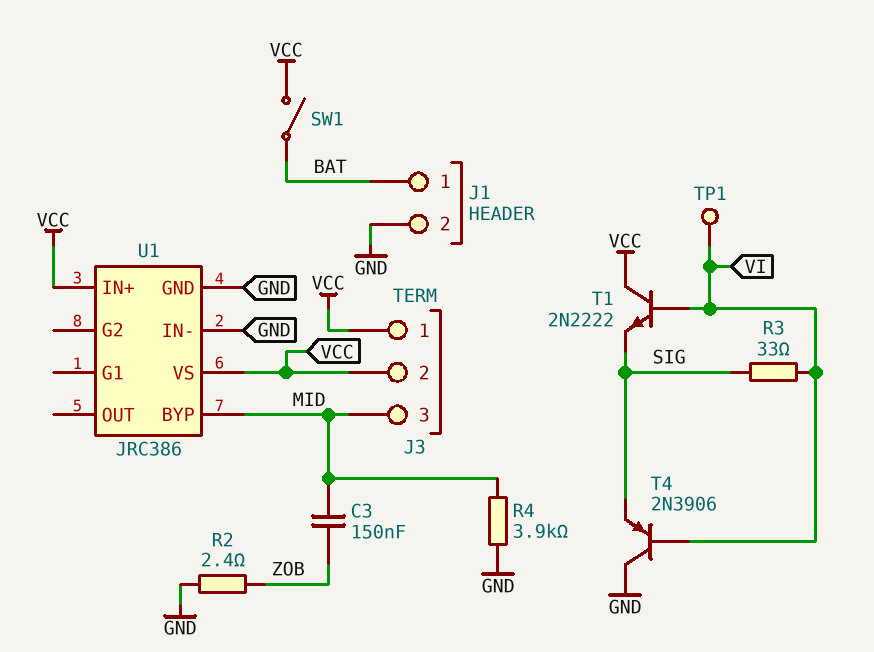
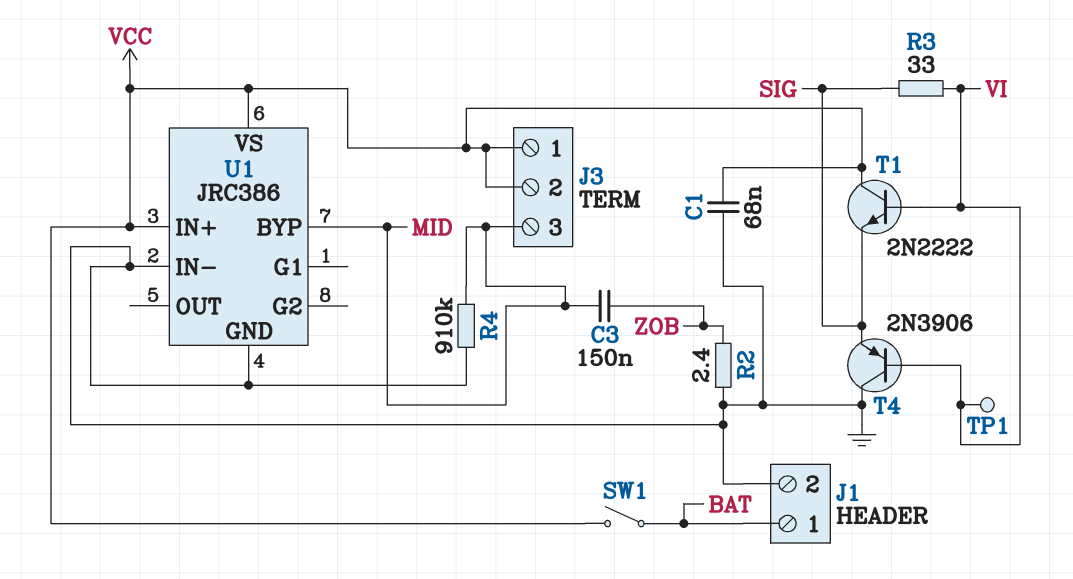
C1: none -> 68nF (GND, VCC)
R4: 3.9k (GND, MID) -> 910k (GND, MID)

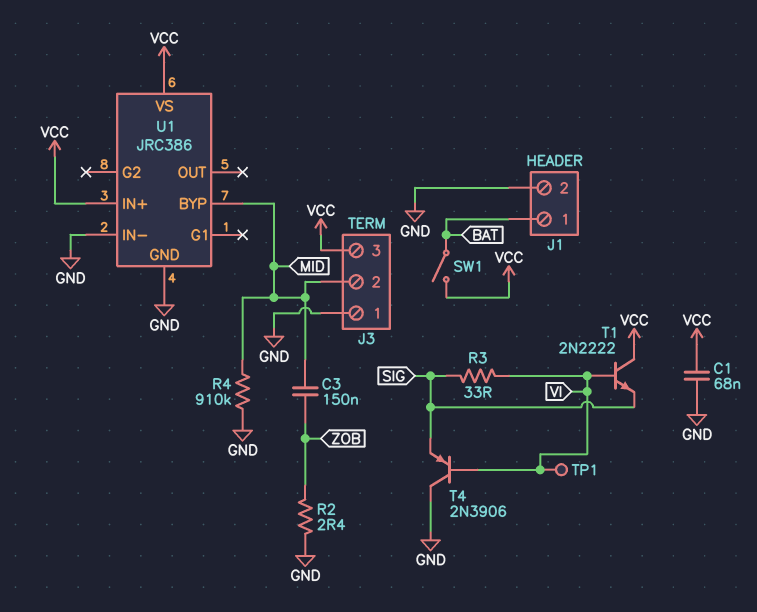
J3 pin 1: VCC -> GND
J3 pin 2: VCC -> MID
J3 pin 3: MID -> VCC

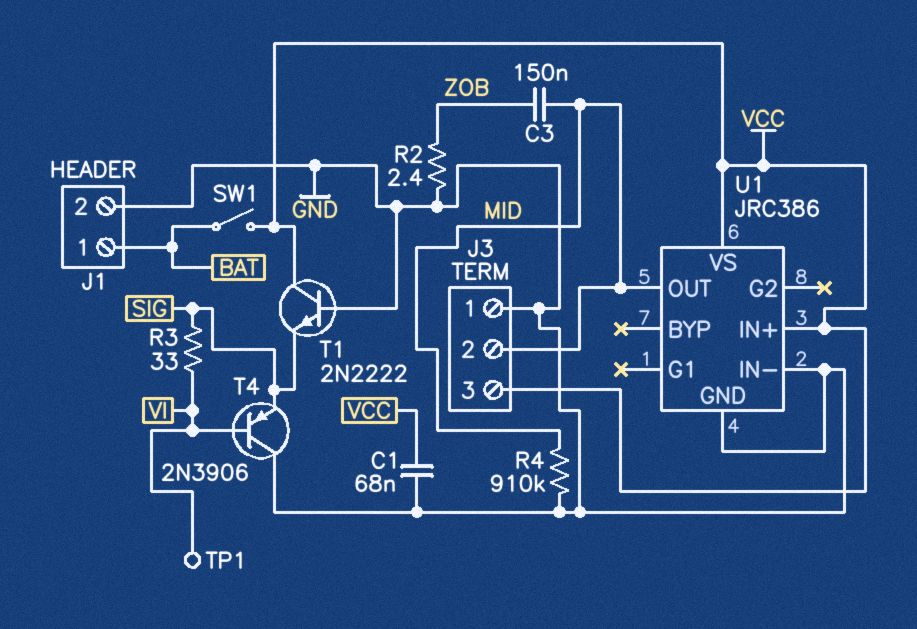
T1: NPN 2N2222 (B VI, C VCC, E SIG) -> NPN 2N2222 (B GND, C VCC, E SIG)
U1 pin BYP: MID -> none
U1 pin OUT: none -> MID

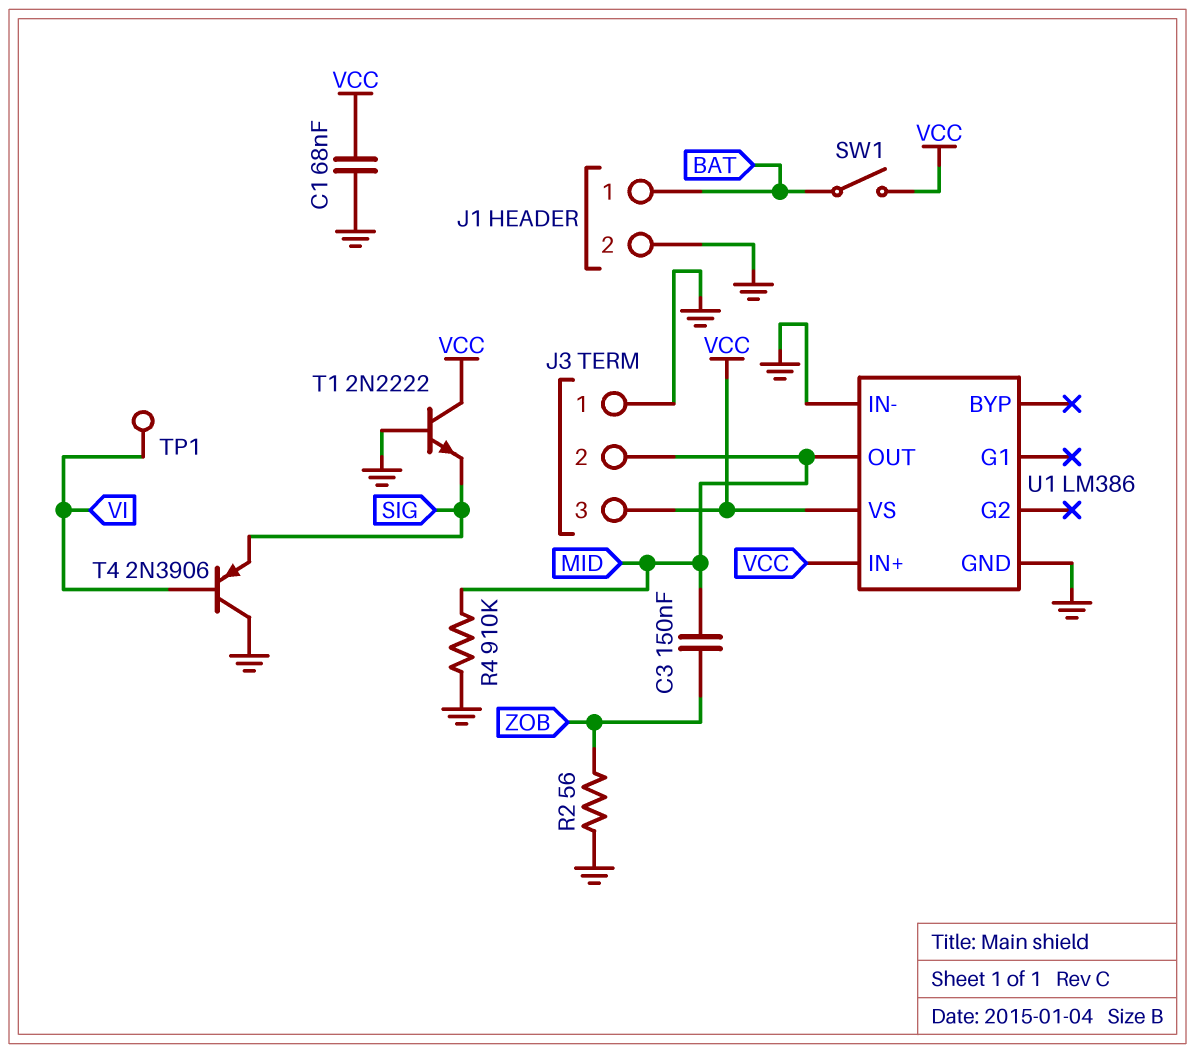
R2: 2.4 (GND, ZOB) -> 56 (GND, ZOB)
R3: 33 (SIG, VI) -> none
U1: JRC386 -> LM386

